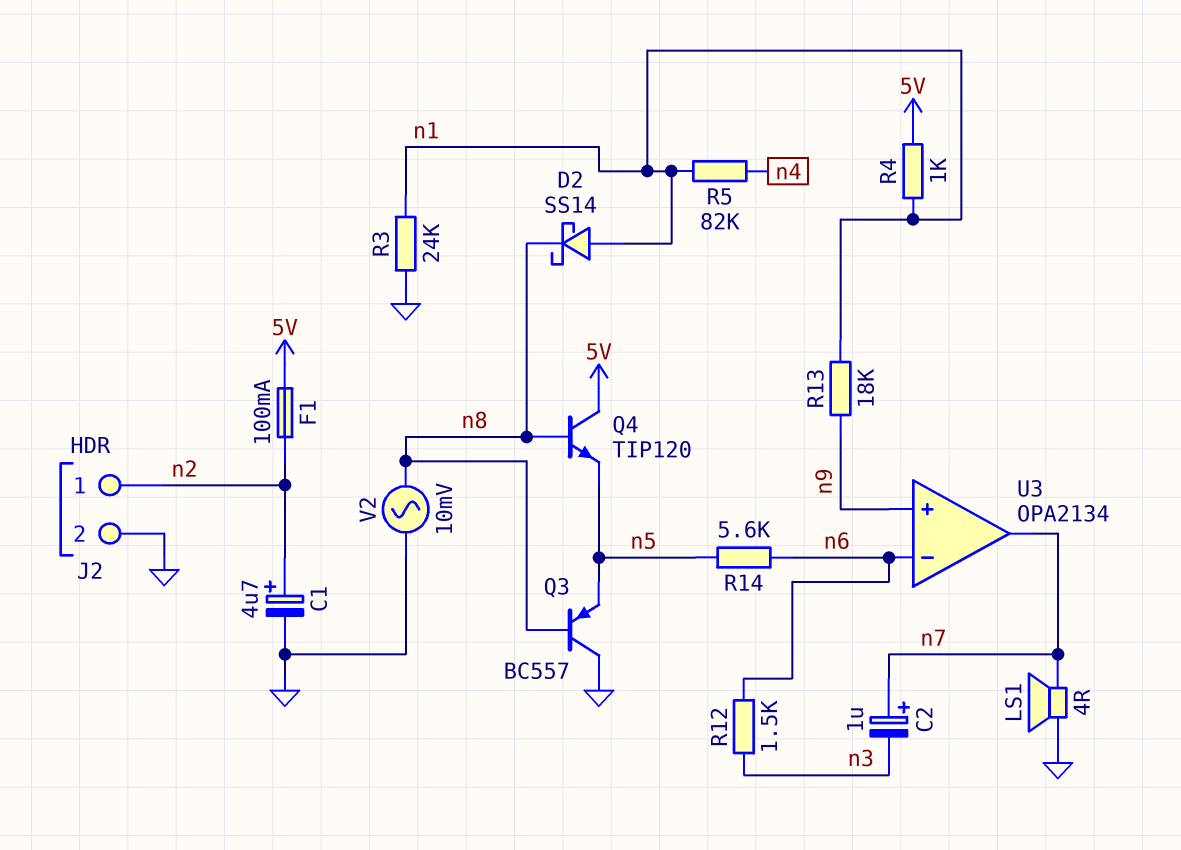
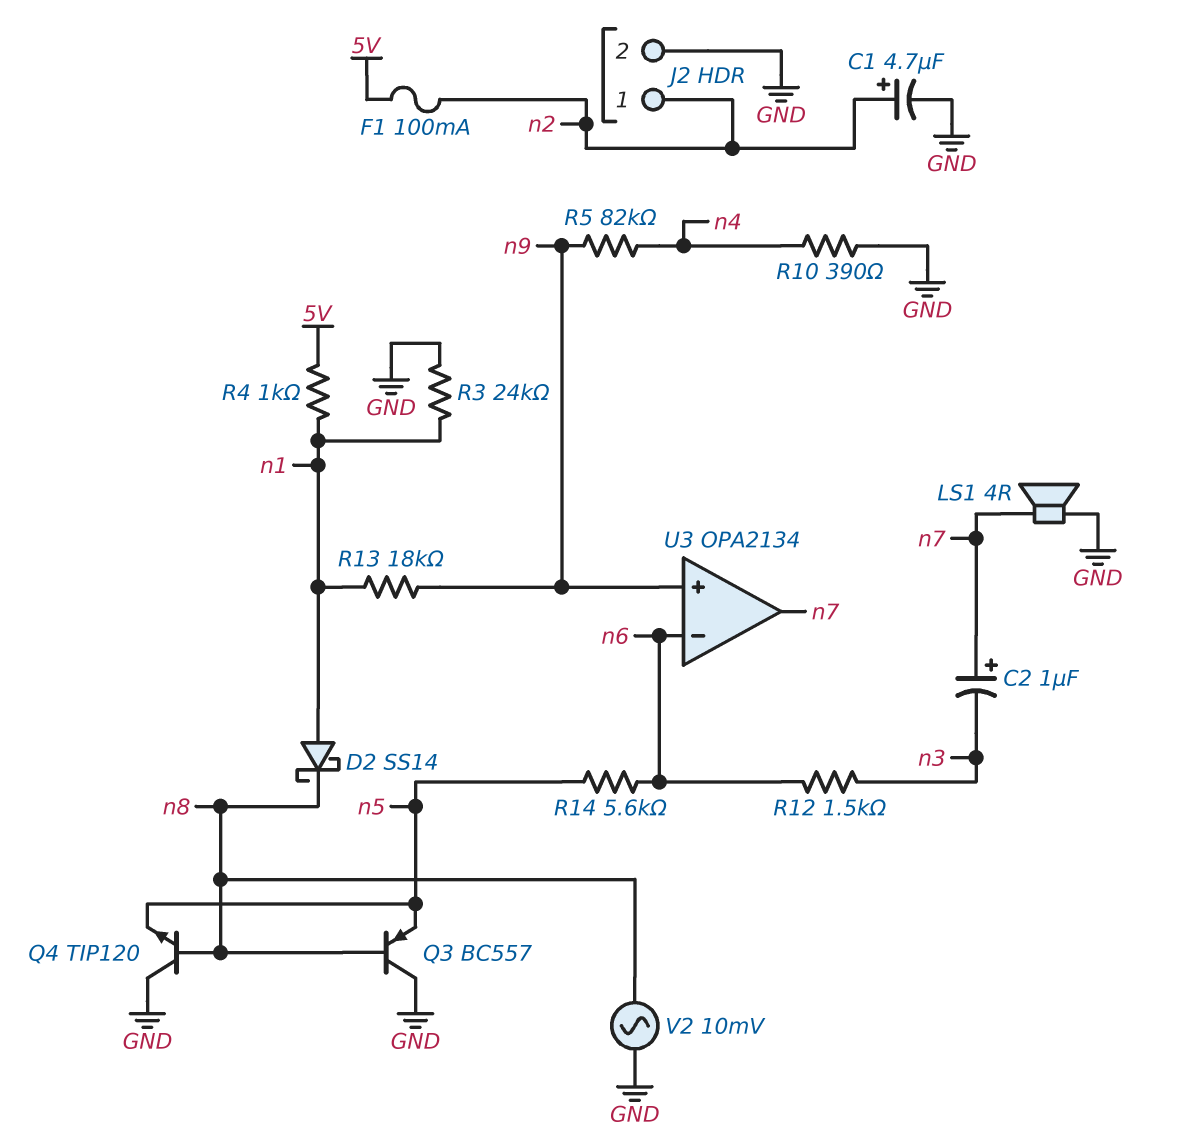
Q4: NPN TIP120 (B n8, C 5V, E n5) -> NPN TIP120 (B n8, C GND, E n5)
R5: 82k (n1, n4) -> 82k (n4, n9)
R10: none -> 390 (GND, n4)

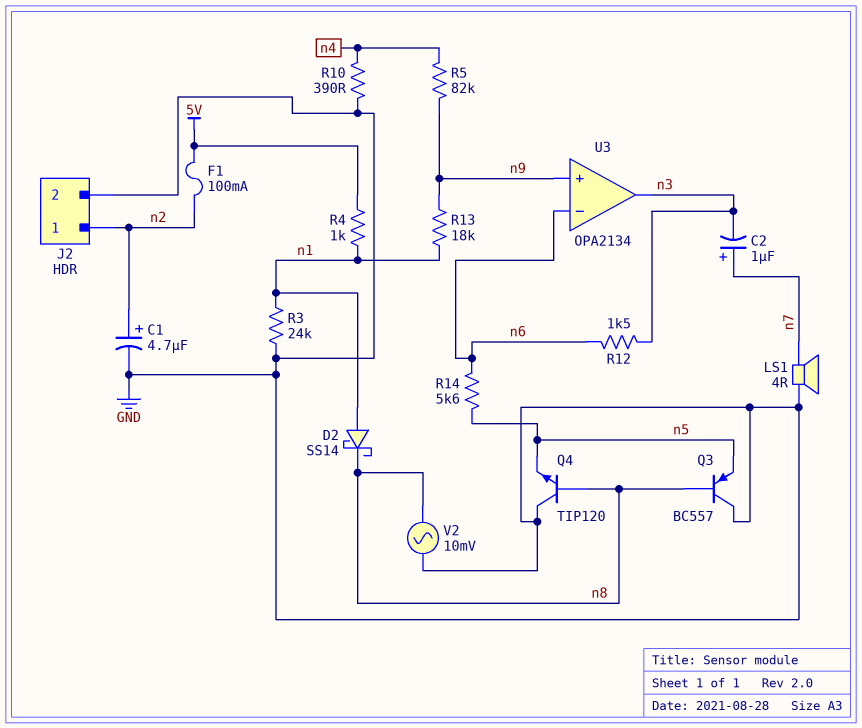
U3 pin out: n7 -> n3

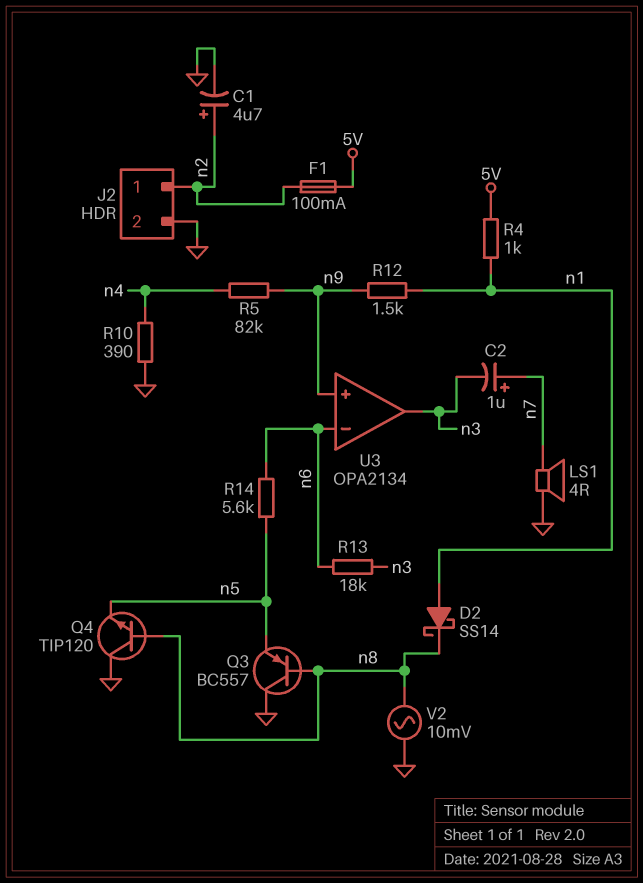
R3: 24k (GND, n1) -> none
R12: 1.5k (n3, n6) -> 1.5k (n1, n9)
R13: 18k (n1, n9) -> 18k (n3, n6)

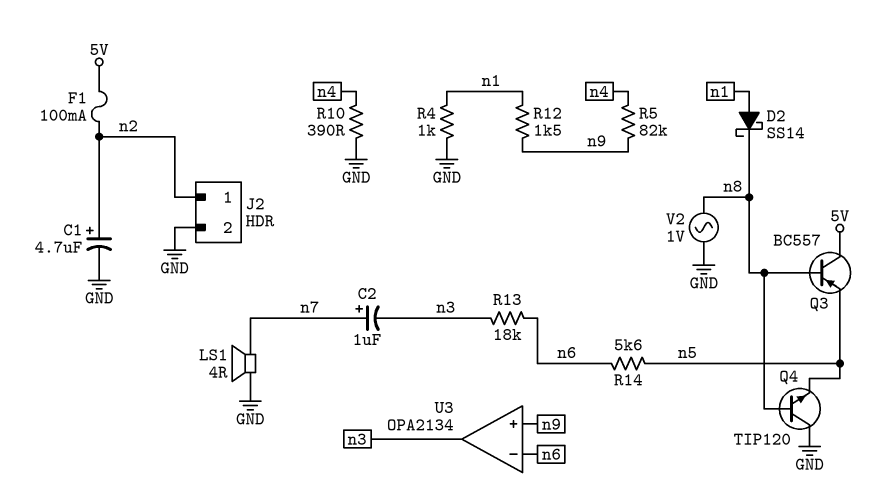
Q3: PNP BC557 (B n8, C GND, E n5) -> PNP BC557 (B n8, C 5V, E n5)
R4: 1k (5V, n1) -> 1k (GND, n1)
V2: AC 10mV (GND, n8) -> AC 1V (GND, n8)

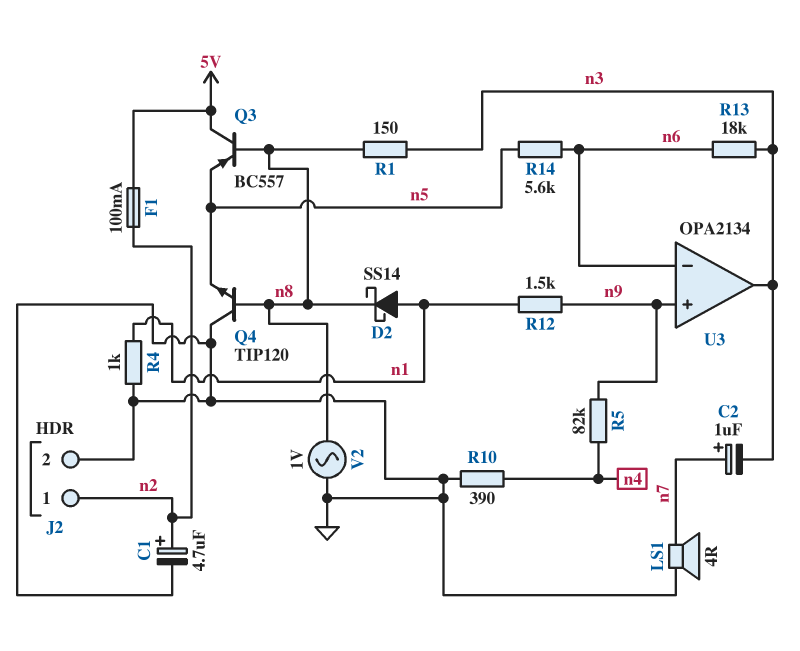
R1: none -> 150 (n3, n8)

